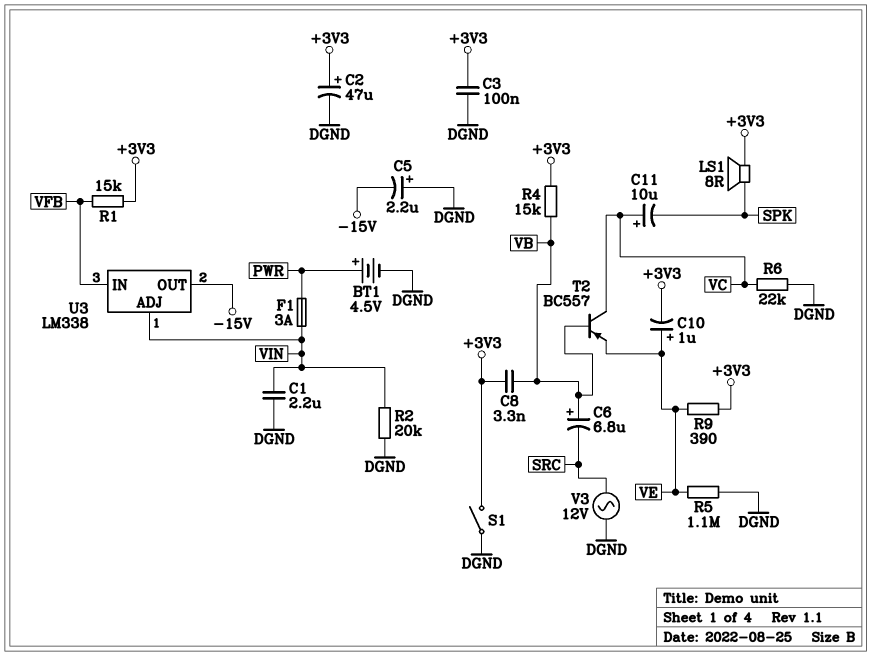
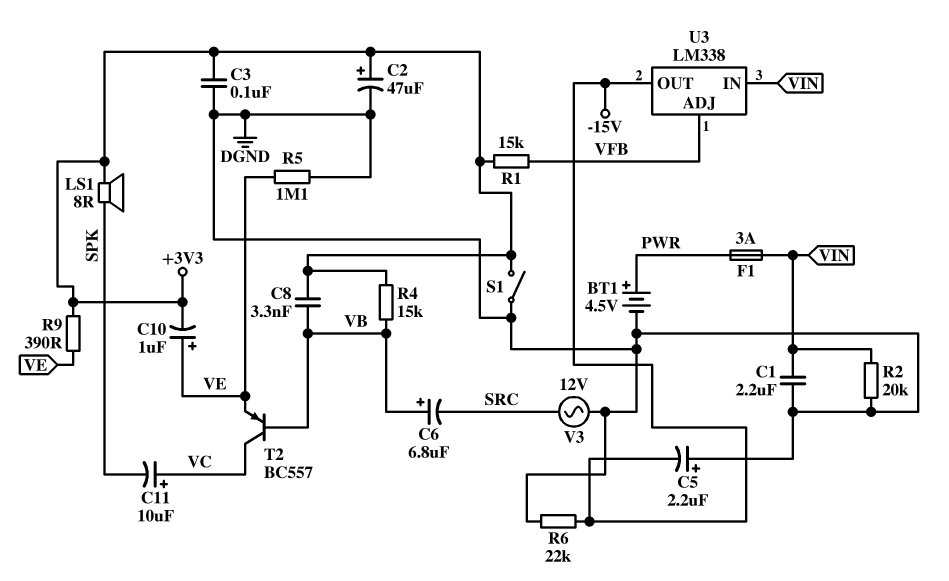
R6: 22k (DGND, VC) -> 22k (-15V, DGND)
U3 pin ADJ: VIN -> VFB
U3 pin IN: VFB -> VIN

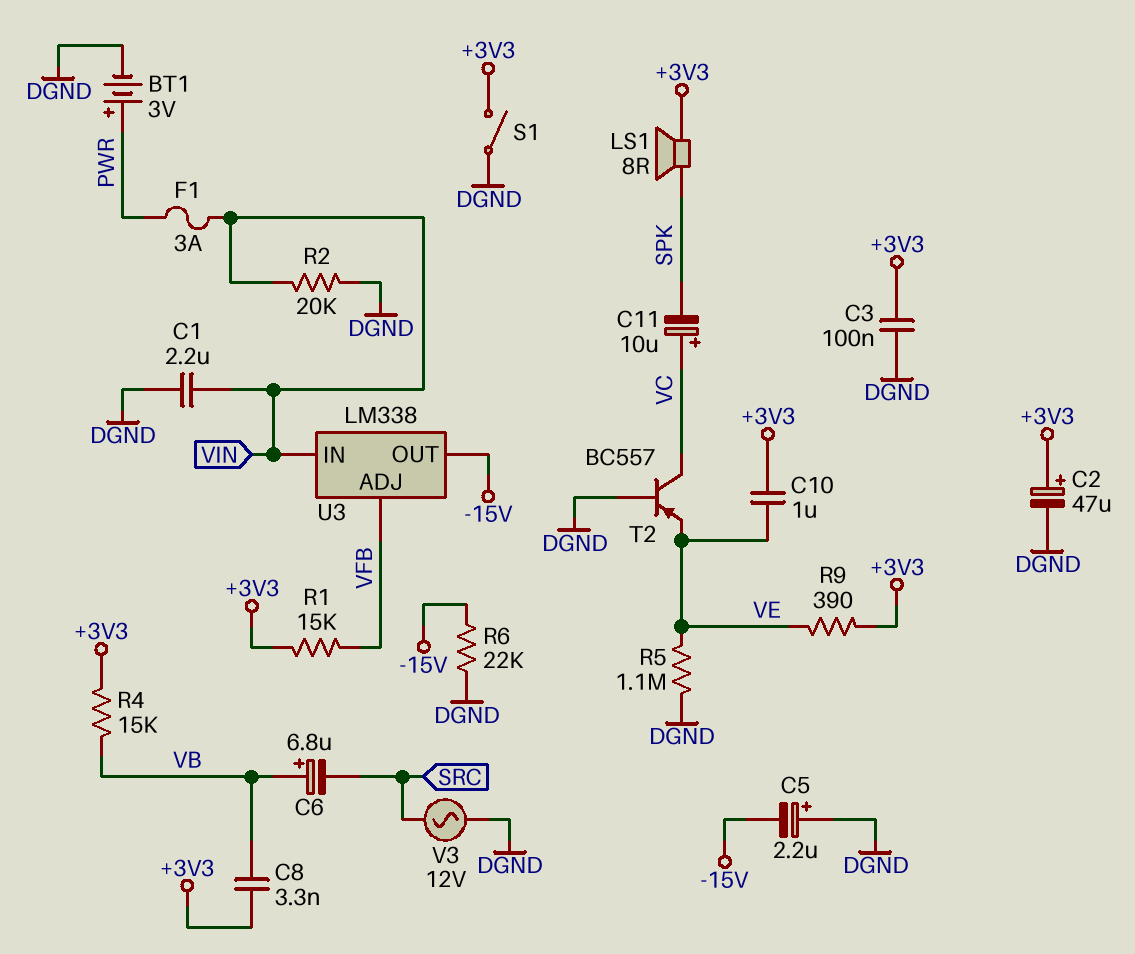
BT1: 4.5V (plus PWR, minus DGND) -> 3V (plus PWR, minus DGND)
C10: 1uF (plus VE, minus +3V3) -> 1uF (+3V3, VE)
T2: PNP BC557 (B VB, C VC, E VE) -> PNP BC557 (B DGND, C VC, E VE)

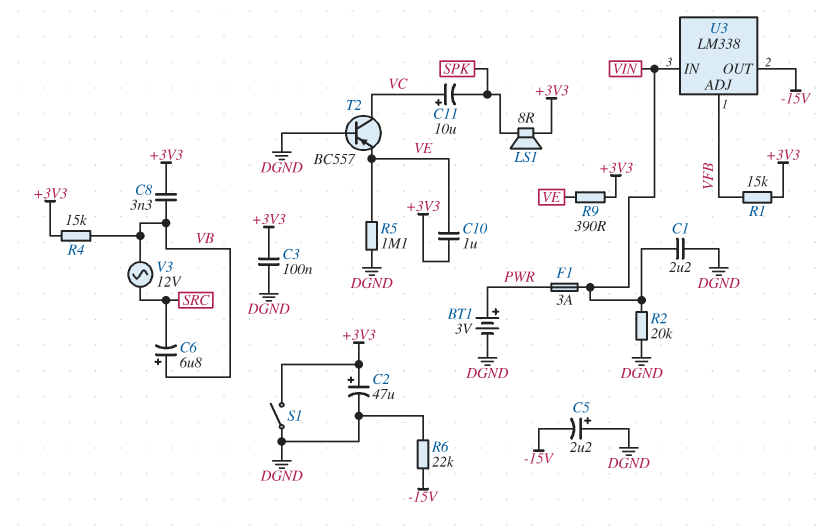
V3: AC 12V (DGND, SRC) -> AC 12V (SRC, VB)

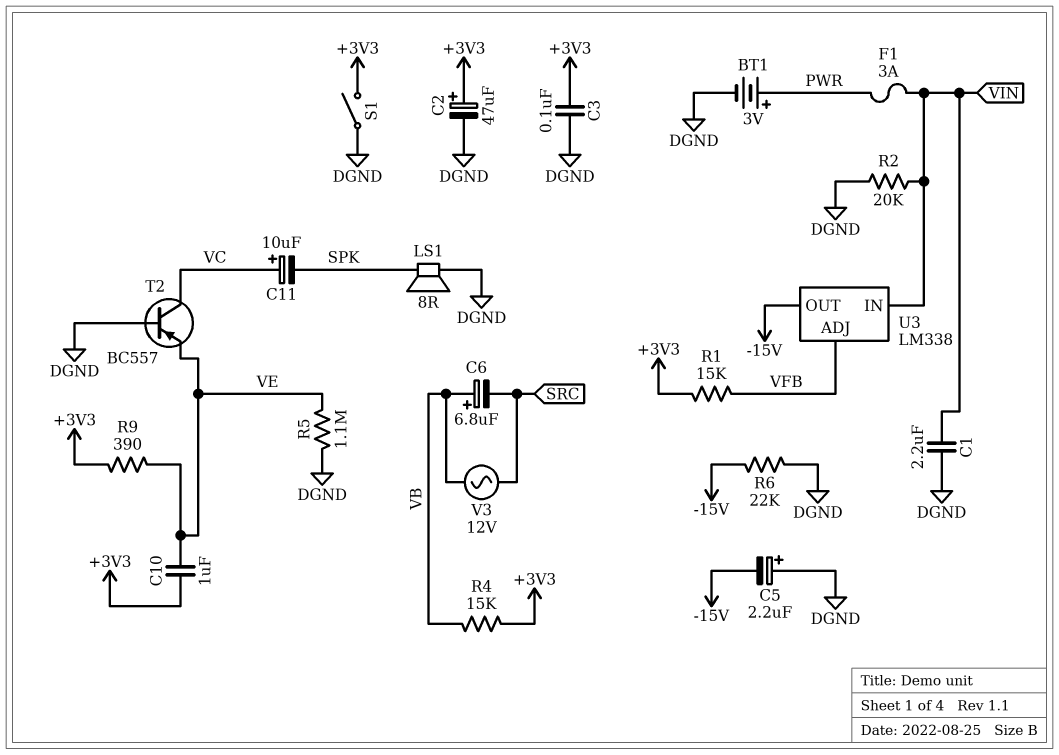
C8: 3.3nF (+3V3, VB) -> none
LS1: speaker 8R (+3V3, SPK) -> speaker 8R (DGND, SPK)

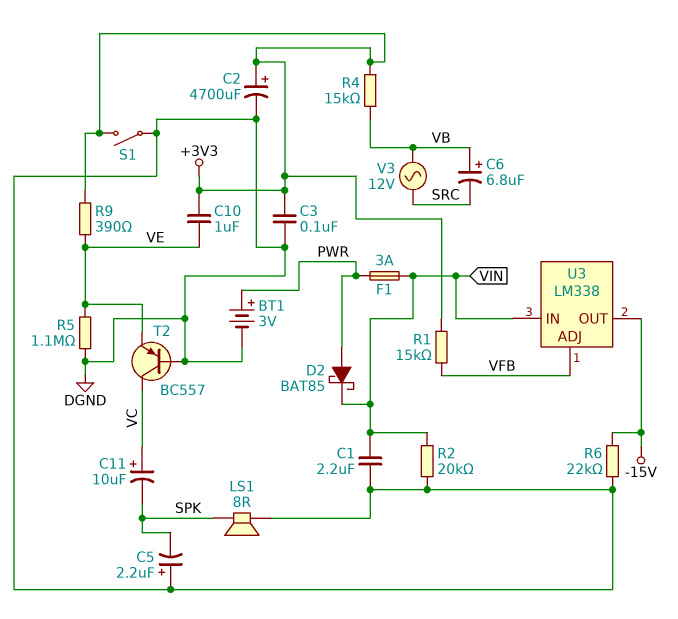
C2: 47uF (plus +3V3, minus DGND) -> 4700uF (plus +3V3, minus DGND)
C5: 2.2uF (plus DGND, minus -15V) -> 2.2uF (plus DGND, minus SPK)
D2: none -> schottky BAT85 (A PWR, K VIN)

